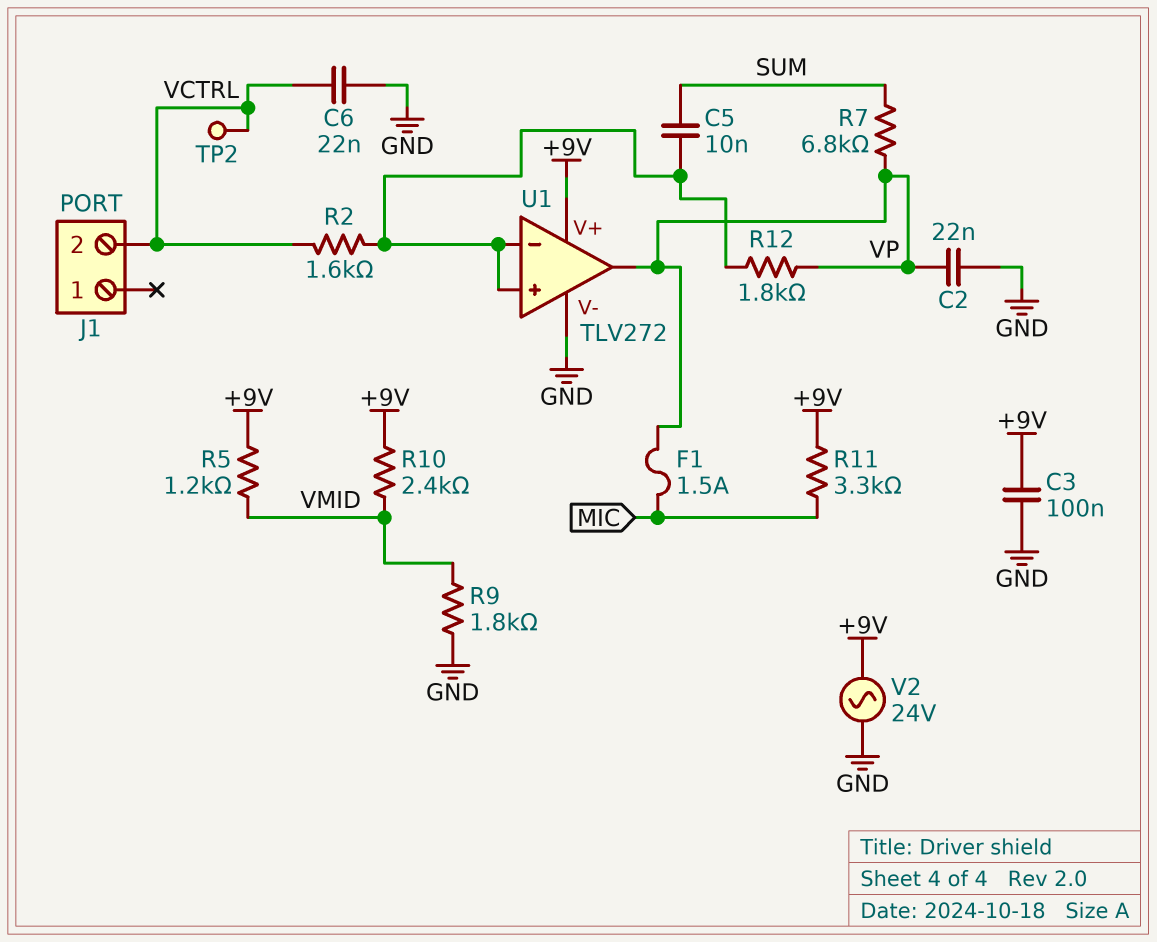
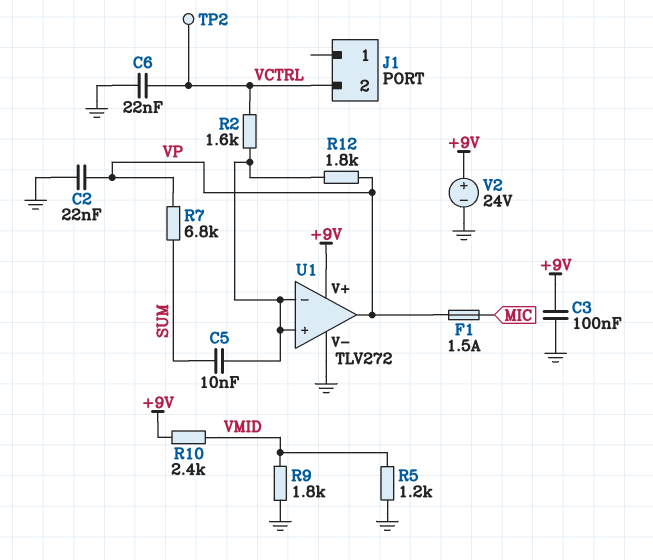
R5: 1.2k (+9V, VMID) -> 1.2k (GND, VMID)
R11: 3.3k (+9V, MIC) -> none
V2: AC 24V (+9V, GND) -> 24V (plus +9V, minus GND)

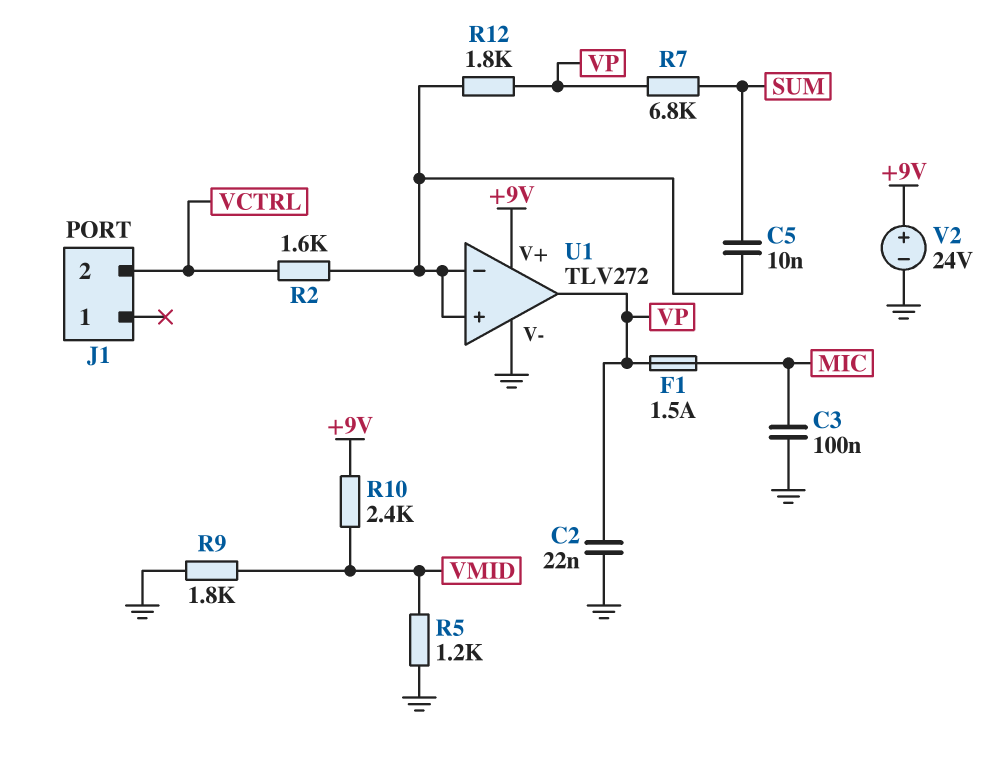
C3: 100nF (+9V, GND) -> 100nF (GND, MIC)
C6: 22nF (GND, VCTRL) -> none
TP2: test point (VCTRL) -> none

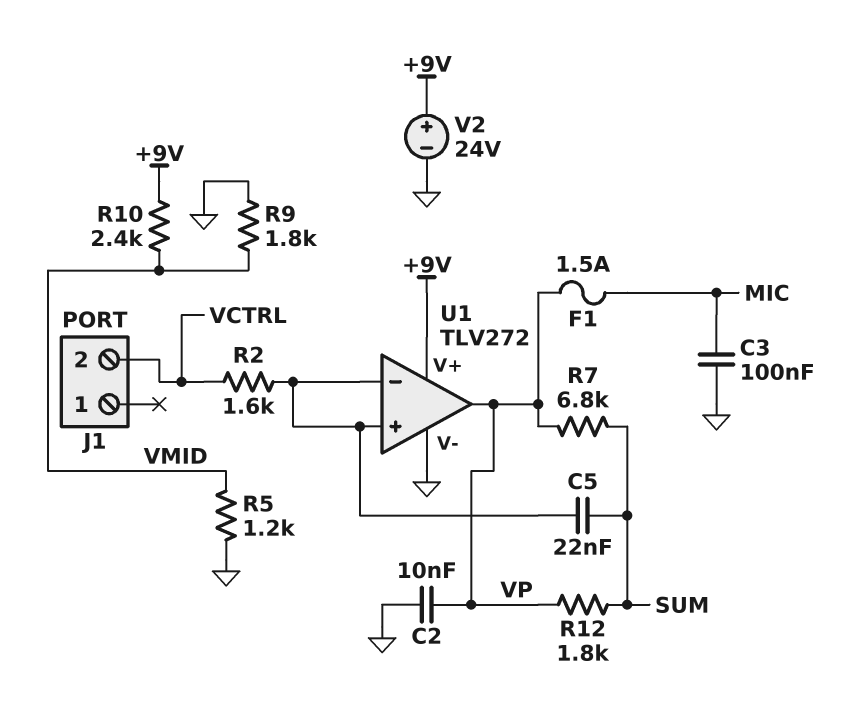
C2: 22nF (GND, VP) -> 10nF (GND, VP)
C5: 10nF (SUM, U1/in+) -> 22nF (SUM, U1/in+)
R12: 1.8k (U1/in+, VP) -> 1.8k (SUM, VP)

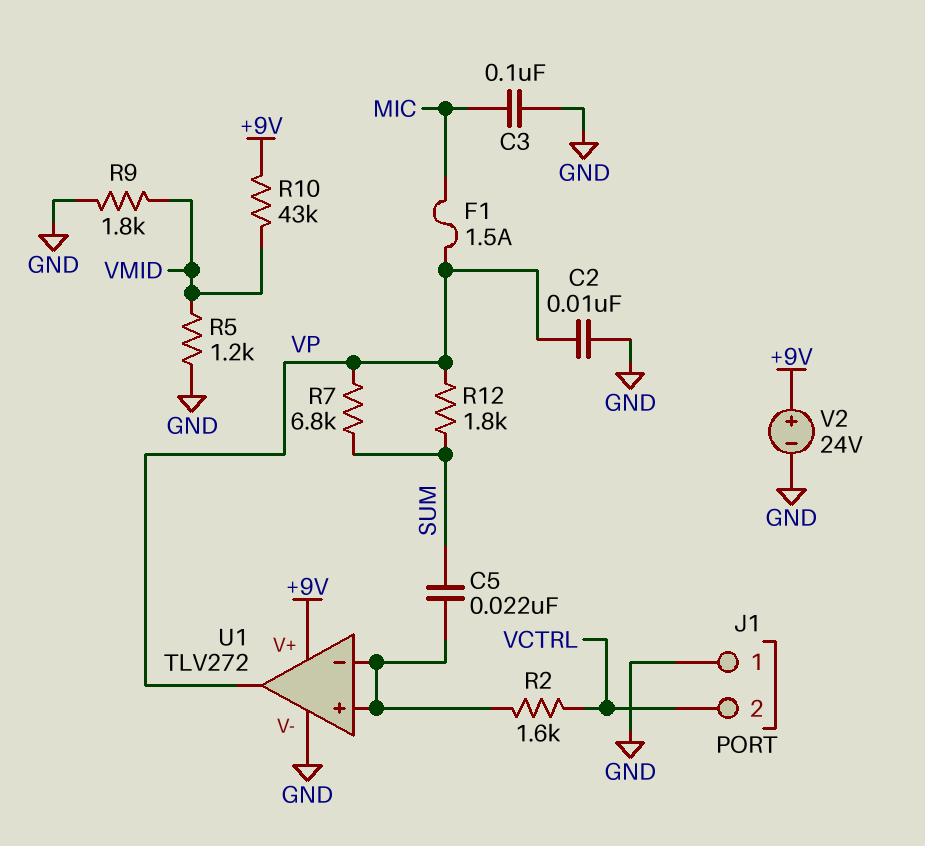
J1 pin 1: none -> GND
R10: 2.4k (+9V, VMID) -> 43k (+9V, VMID)

